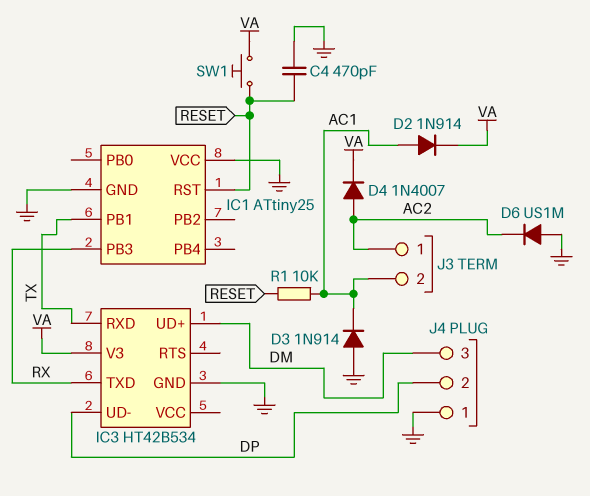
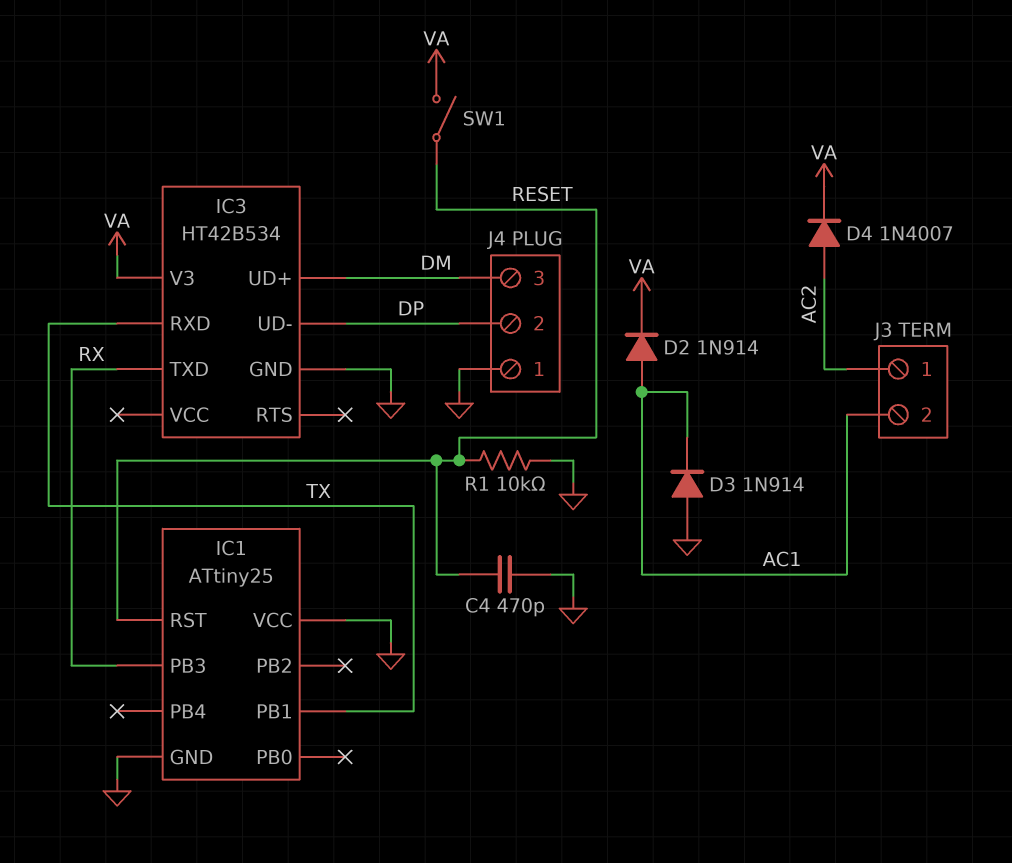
D6: diode US1M (A GND, K AC2) -> none
R1: 10k (AC1, RESET) -> 10k (GND, RESET)
SW1: button (RESET, VA) -> switch (RESET, VA)

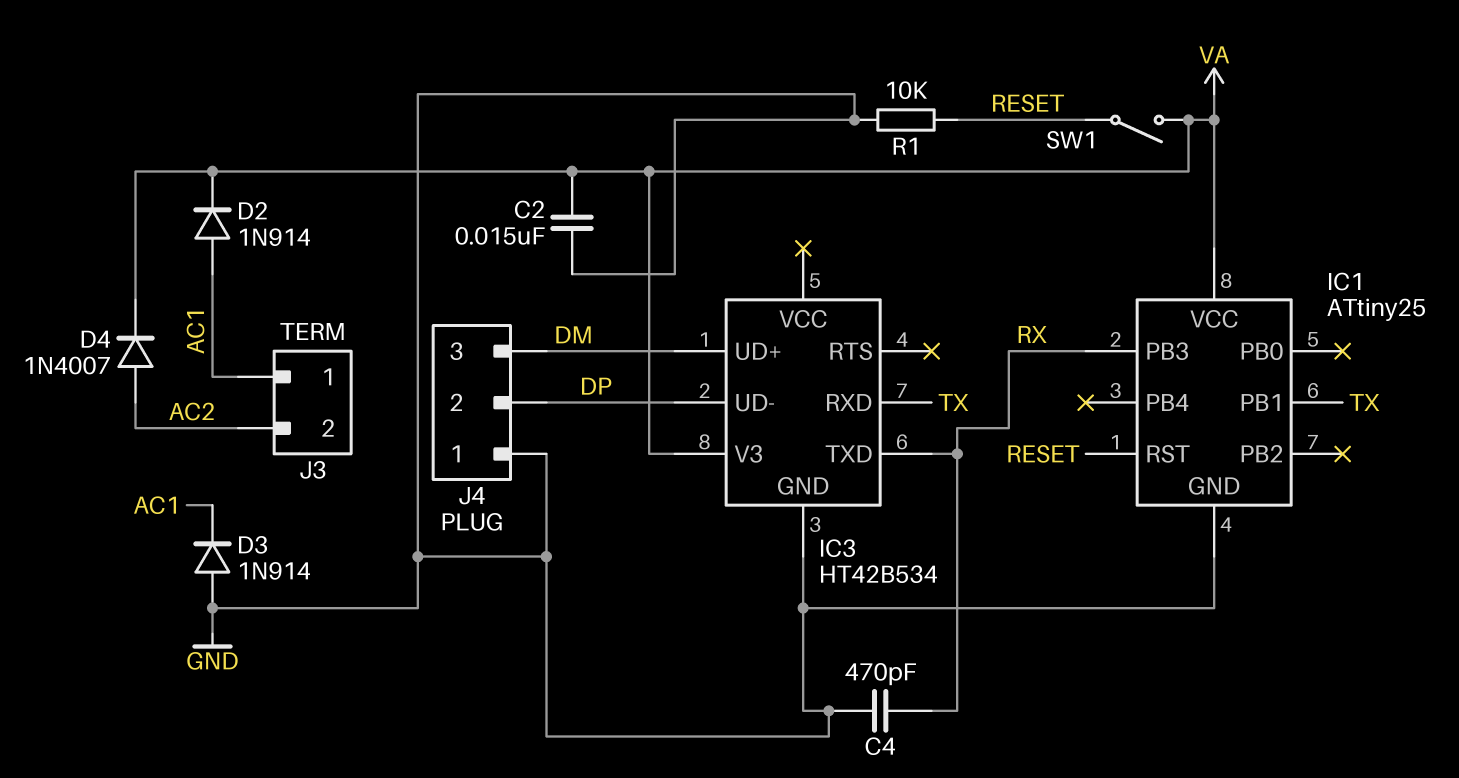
C2: none -> 15nF (GND, VA)
C4: 470pF (GND, RESET) -> 470pF (GND, RX)
IC1 pin VCC: GND -> VA
J3 pin 1: AC2 -> AC1
J3 pin 2: AC1 -> AC2

